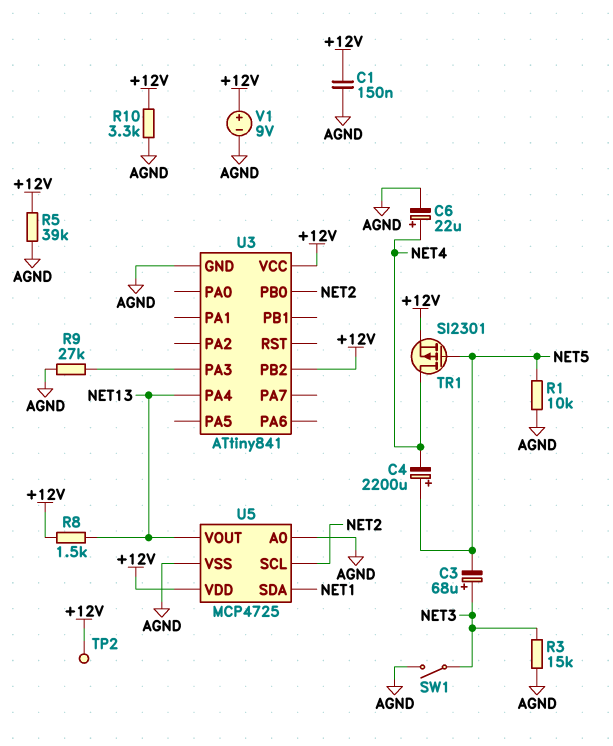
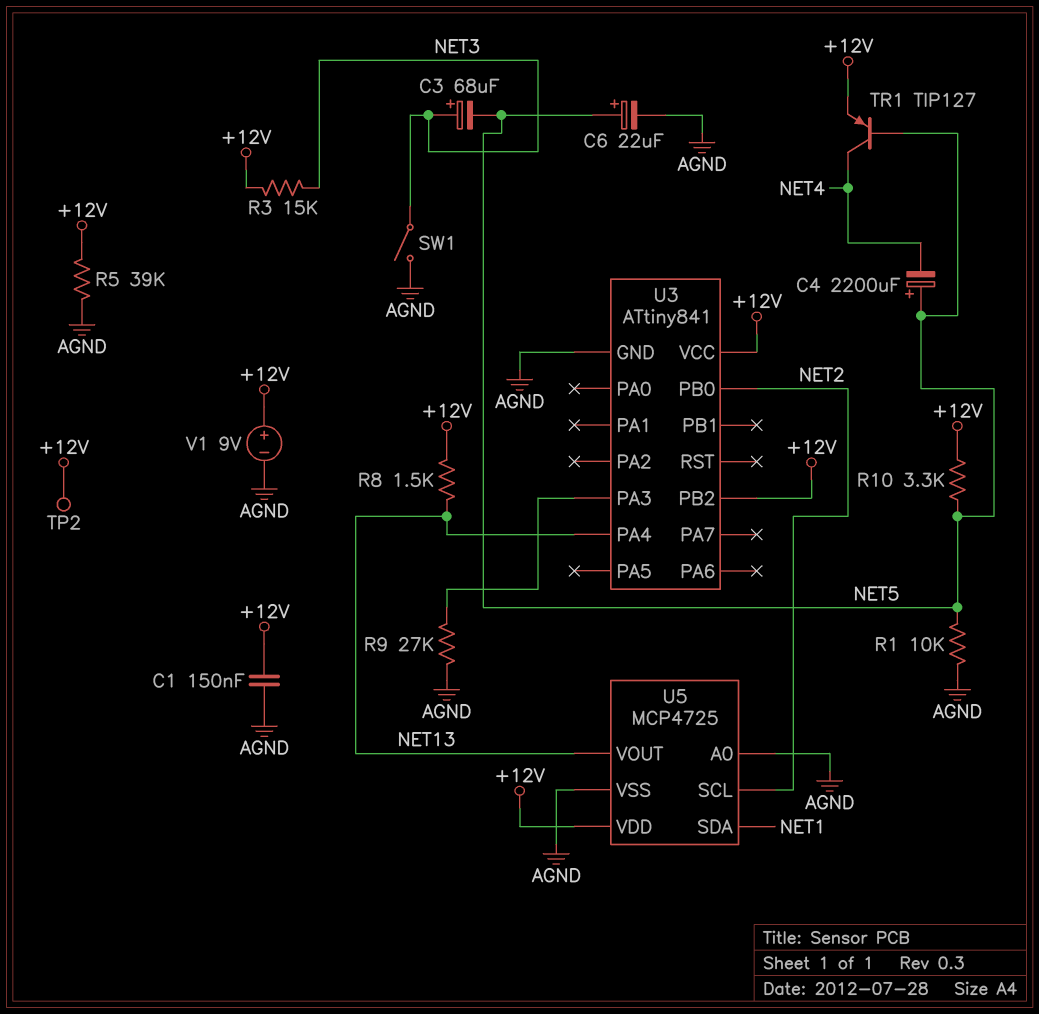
C6: 22uF (plus NET4, minus AGND) -> 22uF (plus NET5, minus AGND)
R3: 15k (AGND, NET3) -> 15k (+12V, NET3)
R10: 3.3k (+12V, AGND) -> 3.3k (+12V, NET5)
TR1: PMOS SI2301 (G NET5, D NET4, S +12V) -> PNP TIP127 (B NET5, C NET4, E +12V)

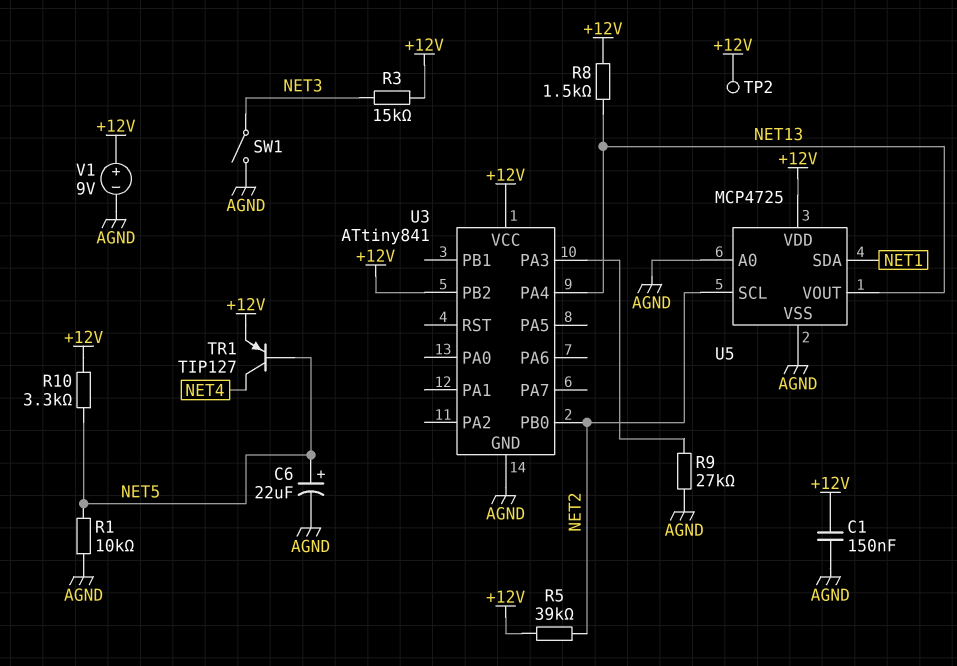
C3: 68uF (plus NET3, minus NET5) -> none
C4: 2200uF (plus NET5, minus NET4) -> none
R5: 39k (+12V, AGND) -> 39k (+12V, NET2)

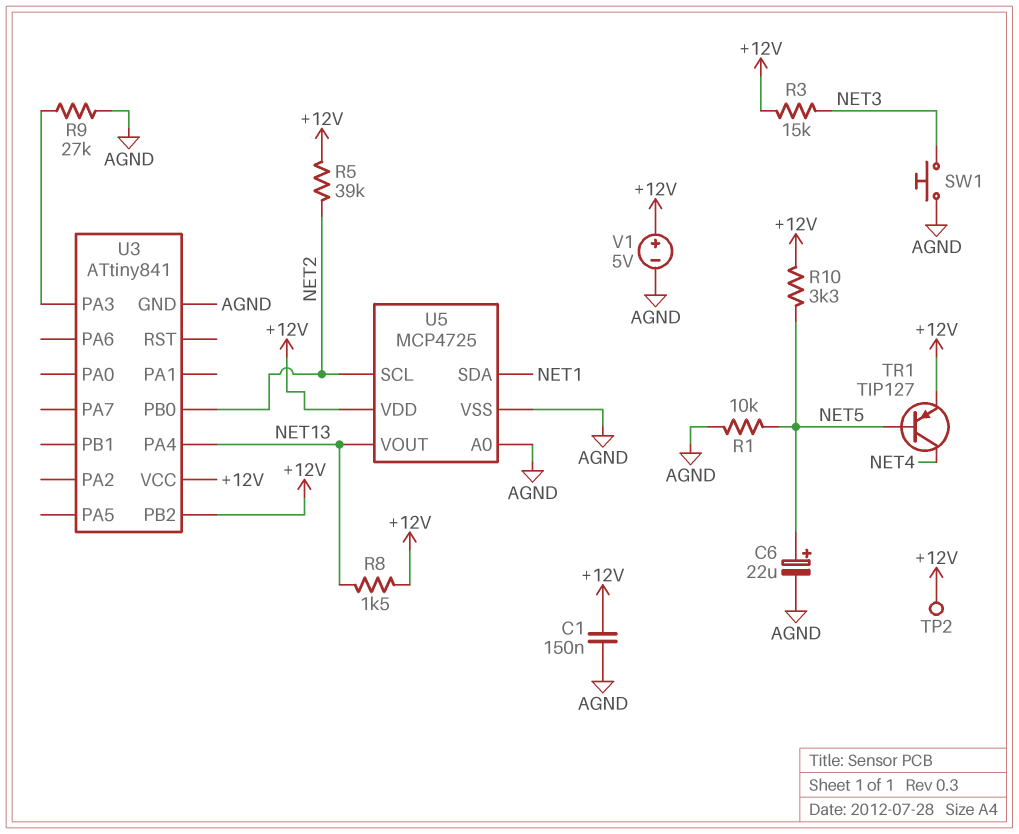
SW1: switch (AGND, NET3) -> button (AGND, NET3)
V1: 9V (plus +12V, minus AGND) -> 5V (plus +12V, minus AGND)

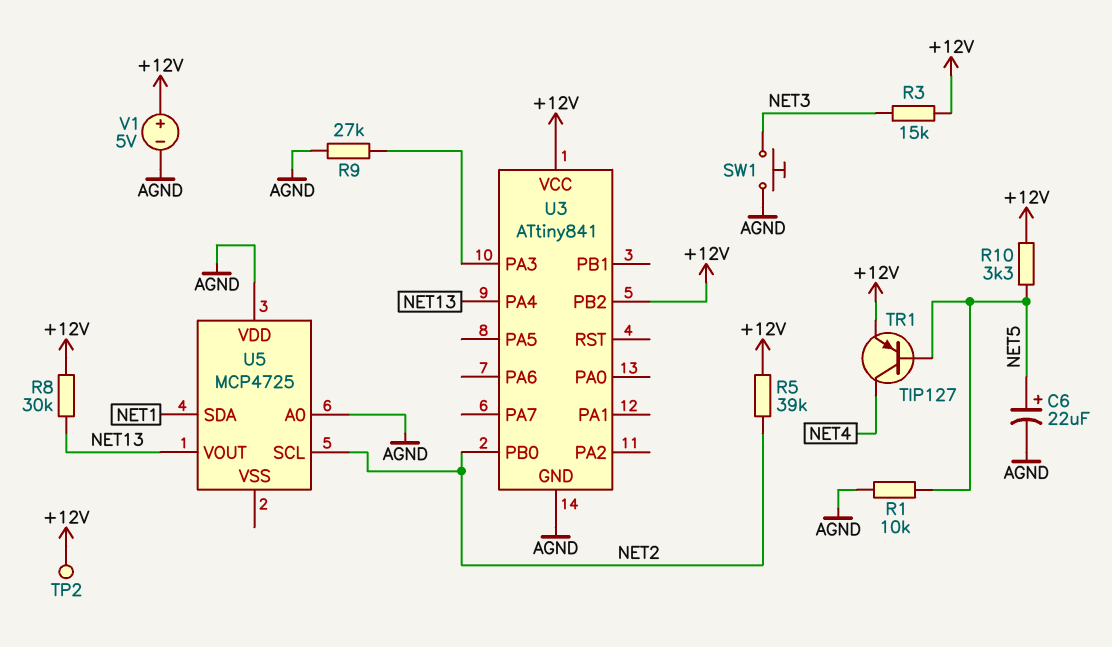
C1: 150nF (+12V, AGND) -> none
R8: 1.5k (+12V, NET13) -> 30k (+12V, NET13)
U5 pin VDD: +12V -> AGND
U5 pin VSS: AGND -> none

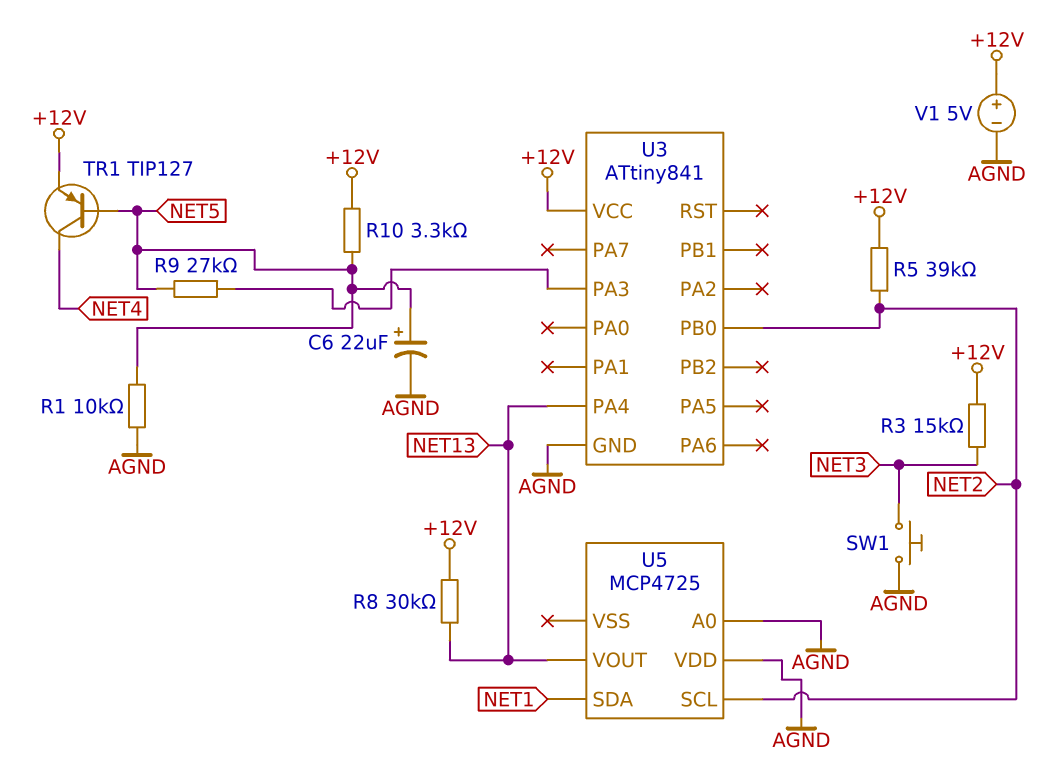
R9: 27k (AGND, U3/PA3) -> 27k (NET5, U3/PA3)
TP2: test point (+12V) -> none
U3 pin PB2: +12V -> none

